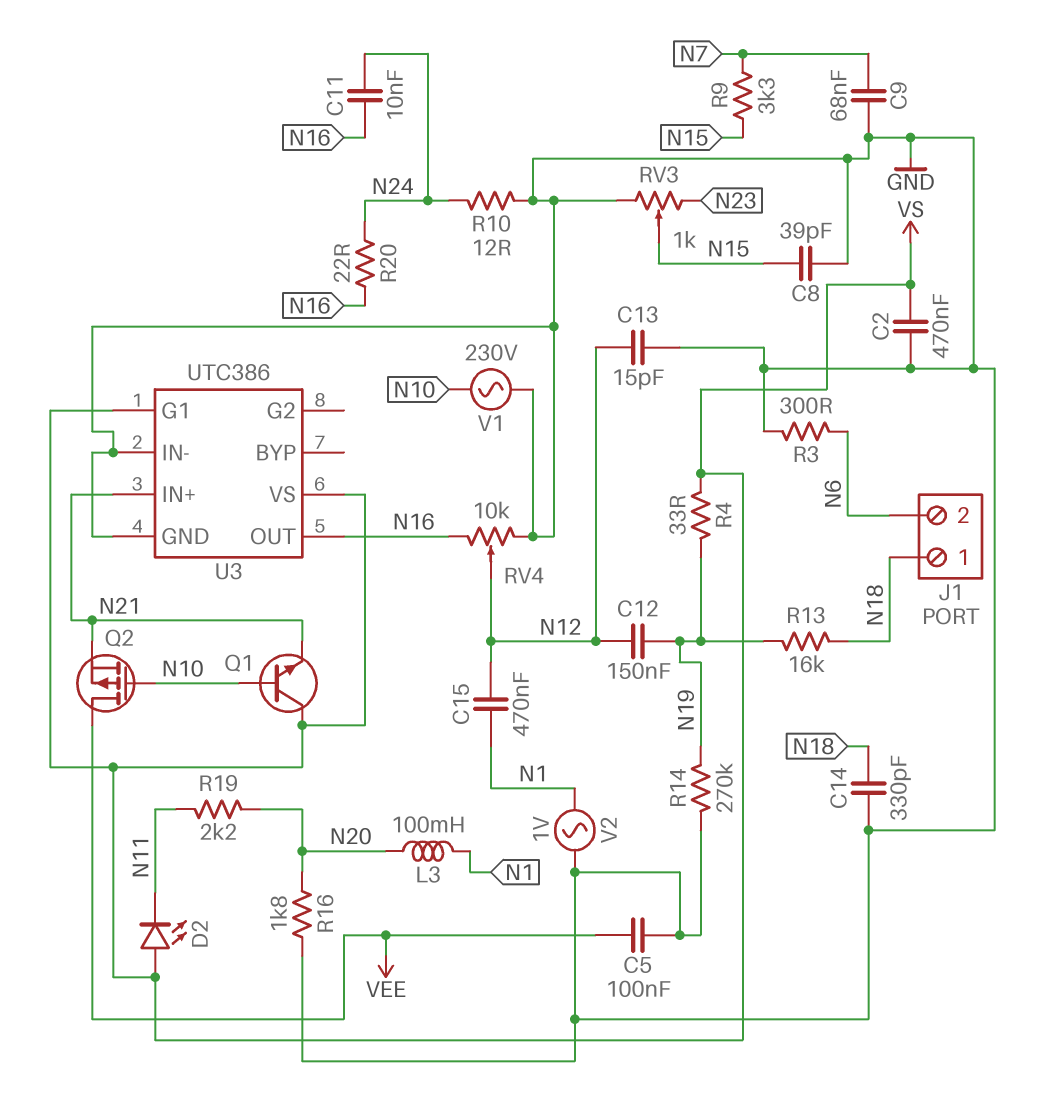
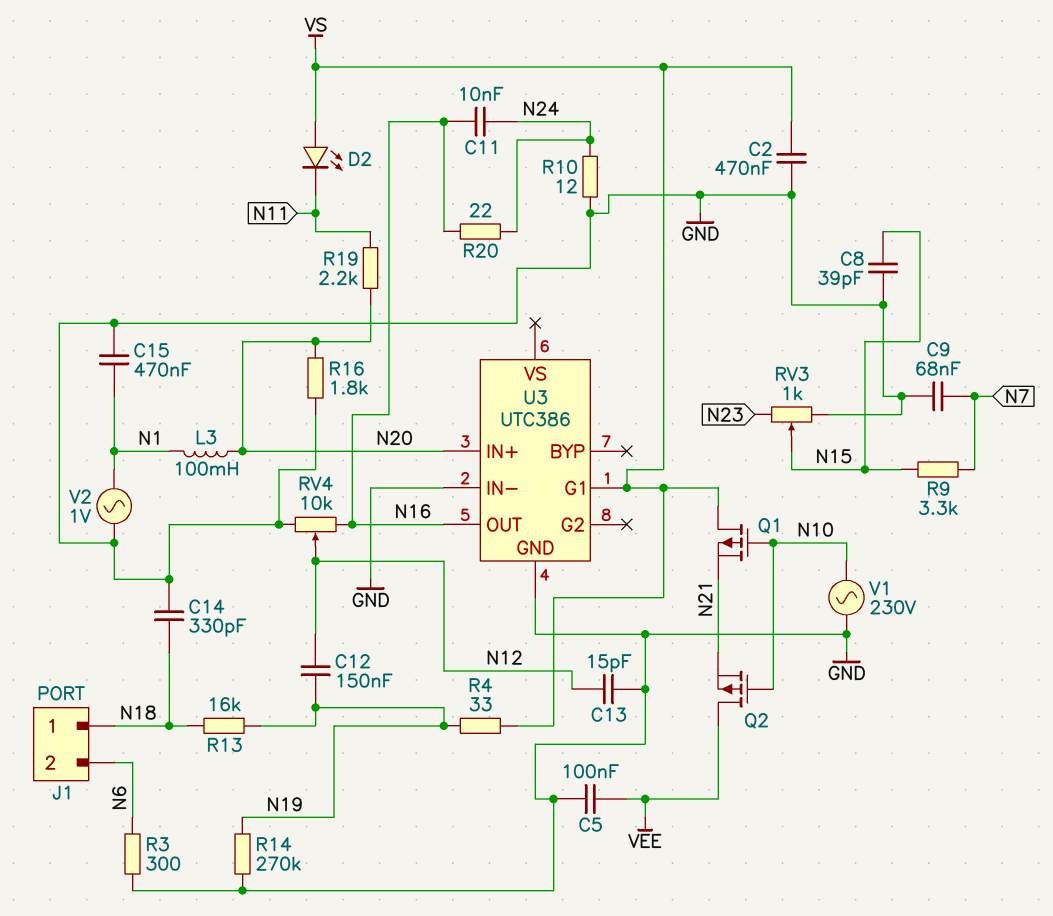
C15: 470nF (N1, N12) -> 470nF (GND, N1)
Q1: NPN (B N10, C VS, E N21) -> PMOS (G N10, D VS, S N21)
U3 pin IN+: N21 -> N20
U3 pin VS: VS -> none

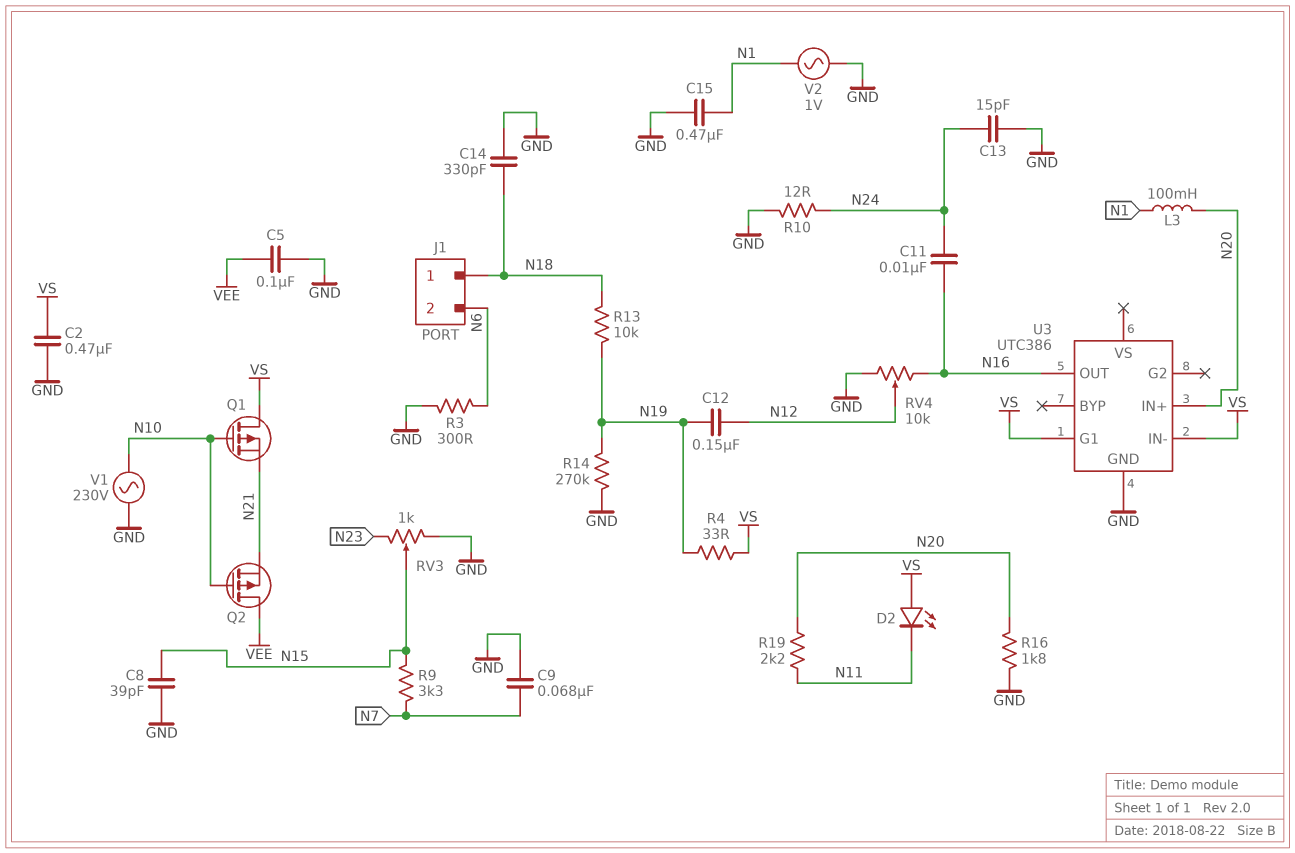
C13: 15pF (GND, N12) -> 15pF (GND, N24)
R13: 16k (N18, N19) -> 10k (N18, N19)
R20: 22 (N16, N24) -> none
U3 pin IN-: GND -> VS

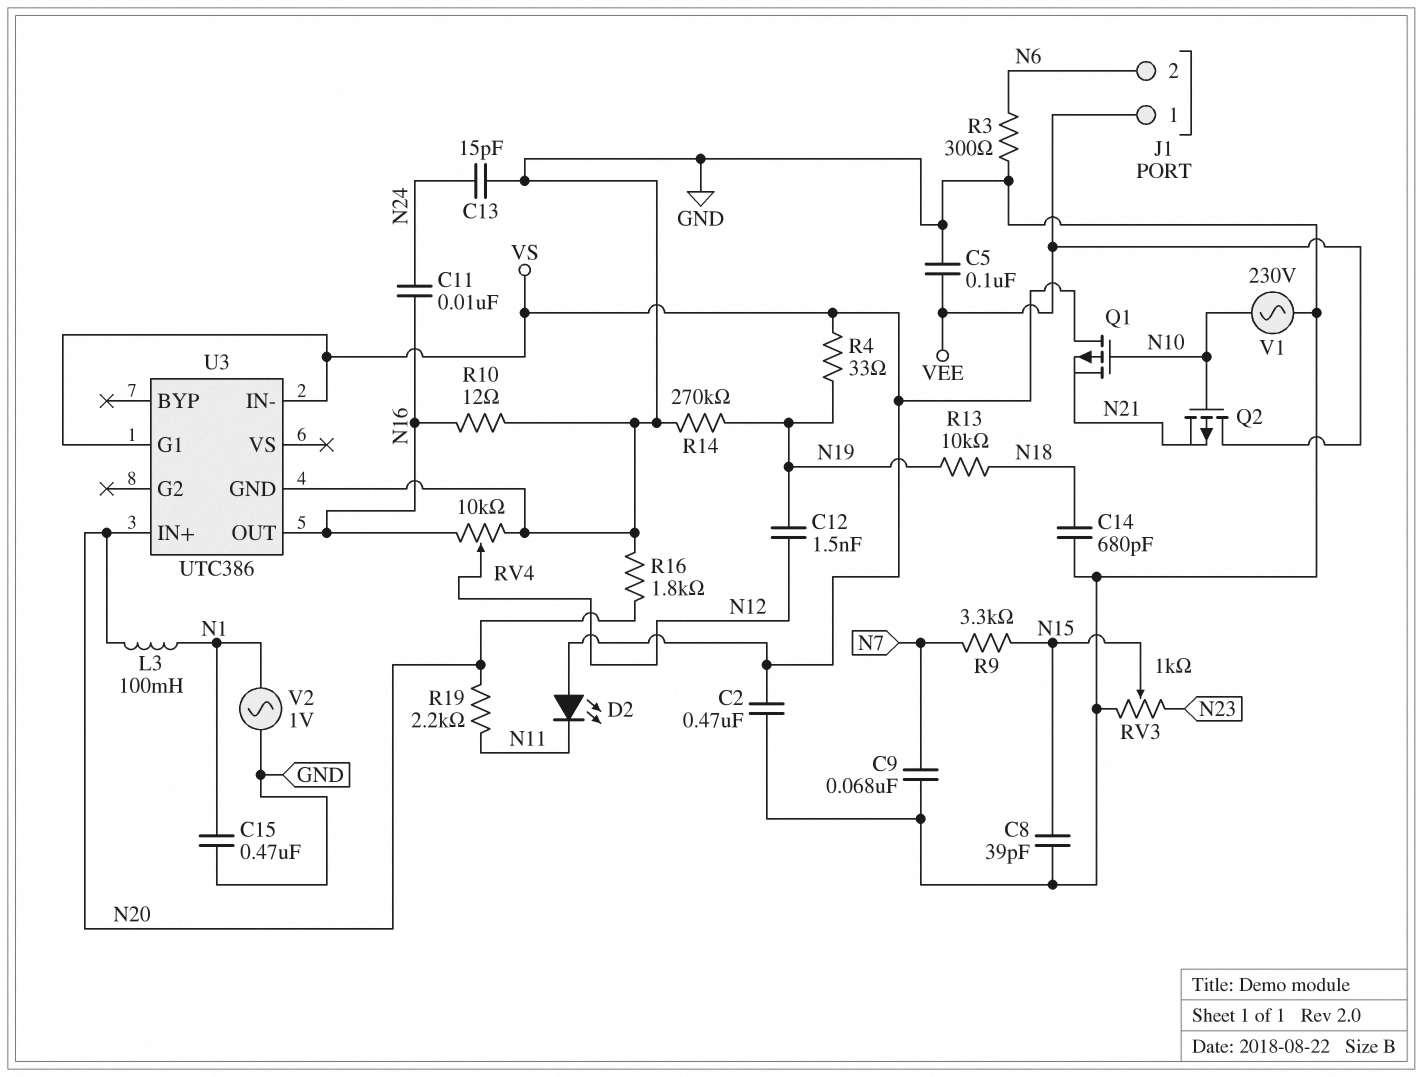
C12: 150nF (N12, N19) -> 1.5nF (N12, N19)
C14: 330pF (GND, N18) -> 680pF (GND, N18)
J1 pin 1: N18 -> VEE
R10: 12 (GND, N24) -> 12 (GND, N16)

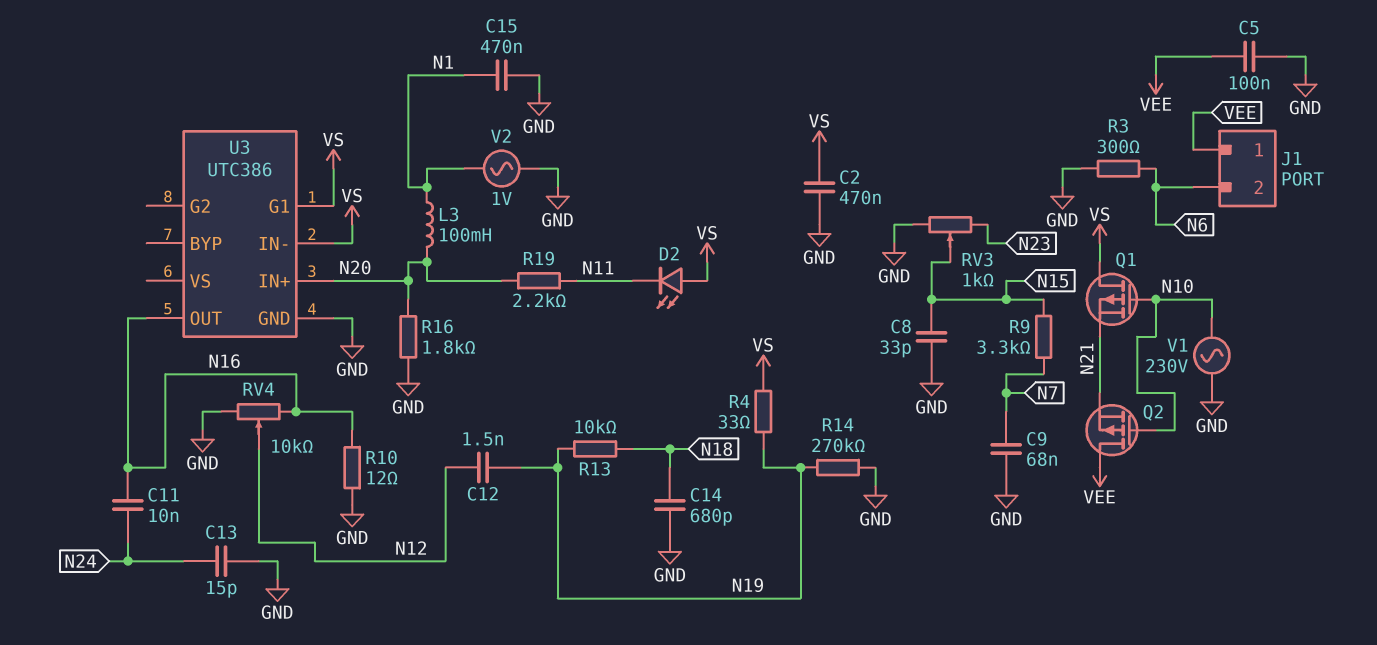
C8: 39pF (GND, N15) -> 33pF (GND, N15)

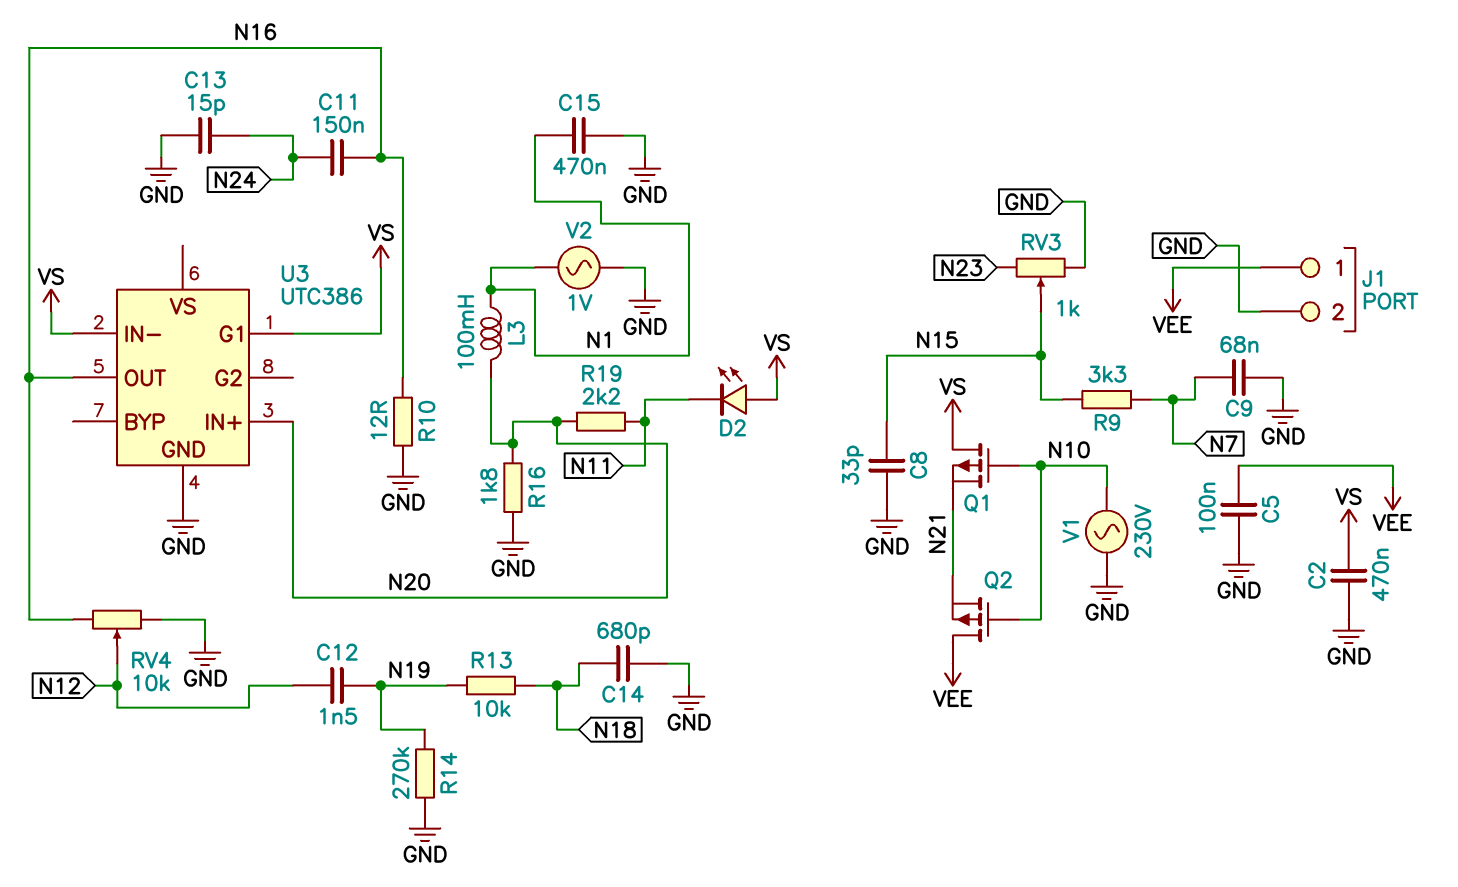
C11: 10nF (N16, N24) -> 150nF (N16, N24)
J1 pin 2: N6 -> GND
R3: 300 (GND, N6) -> none
R4: 33 (N19, VS) -> none

